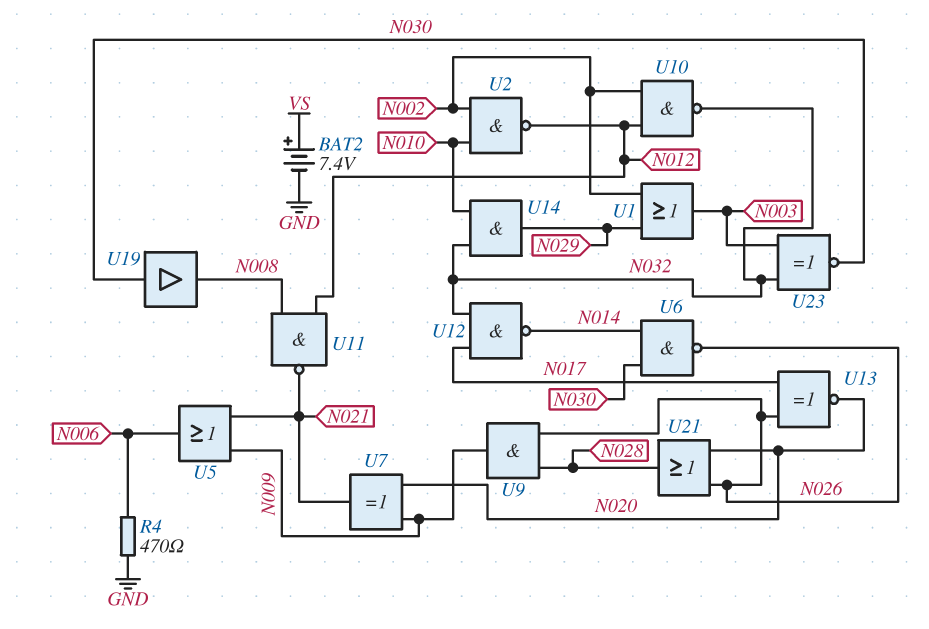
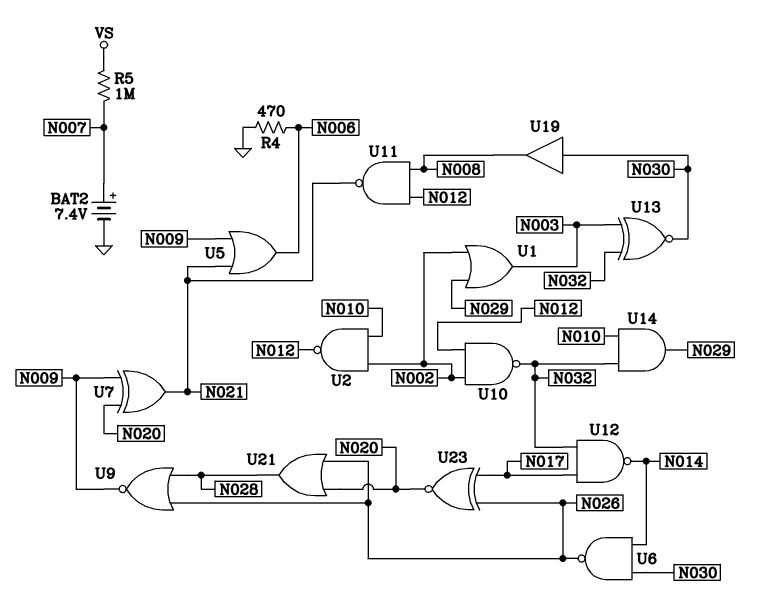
BAT2: 7.4V (plus VS, minus GND) -> 7.4V (plus N007, minus GND)
R5: none -> 1M (N007, VS)
U9: AND (in N026, in N028, out N009) -> NOR (in N026, in N028, out N009)
U13: XNOR (in N017, in N026, out N020) -> XNOR (in N003, in N032, out N030)
U23: XNOR (in N003, in N032, out N030) -> XNOR (in N017, in N026, out N020)

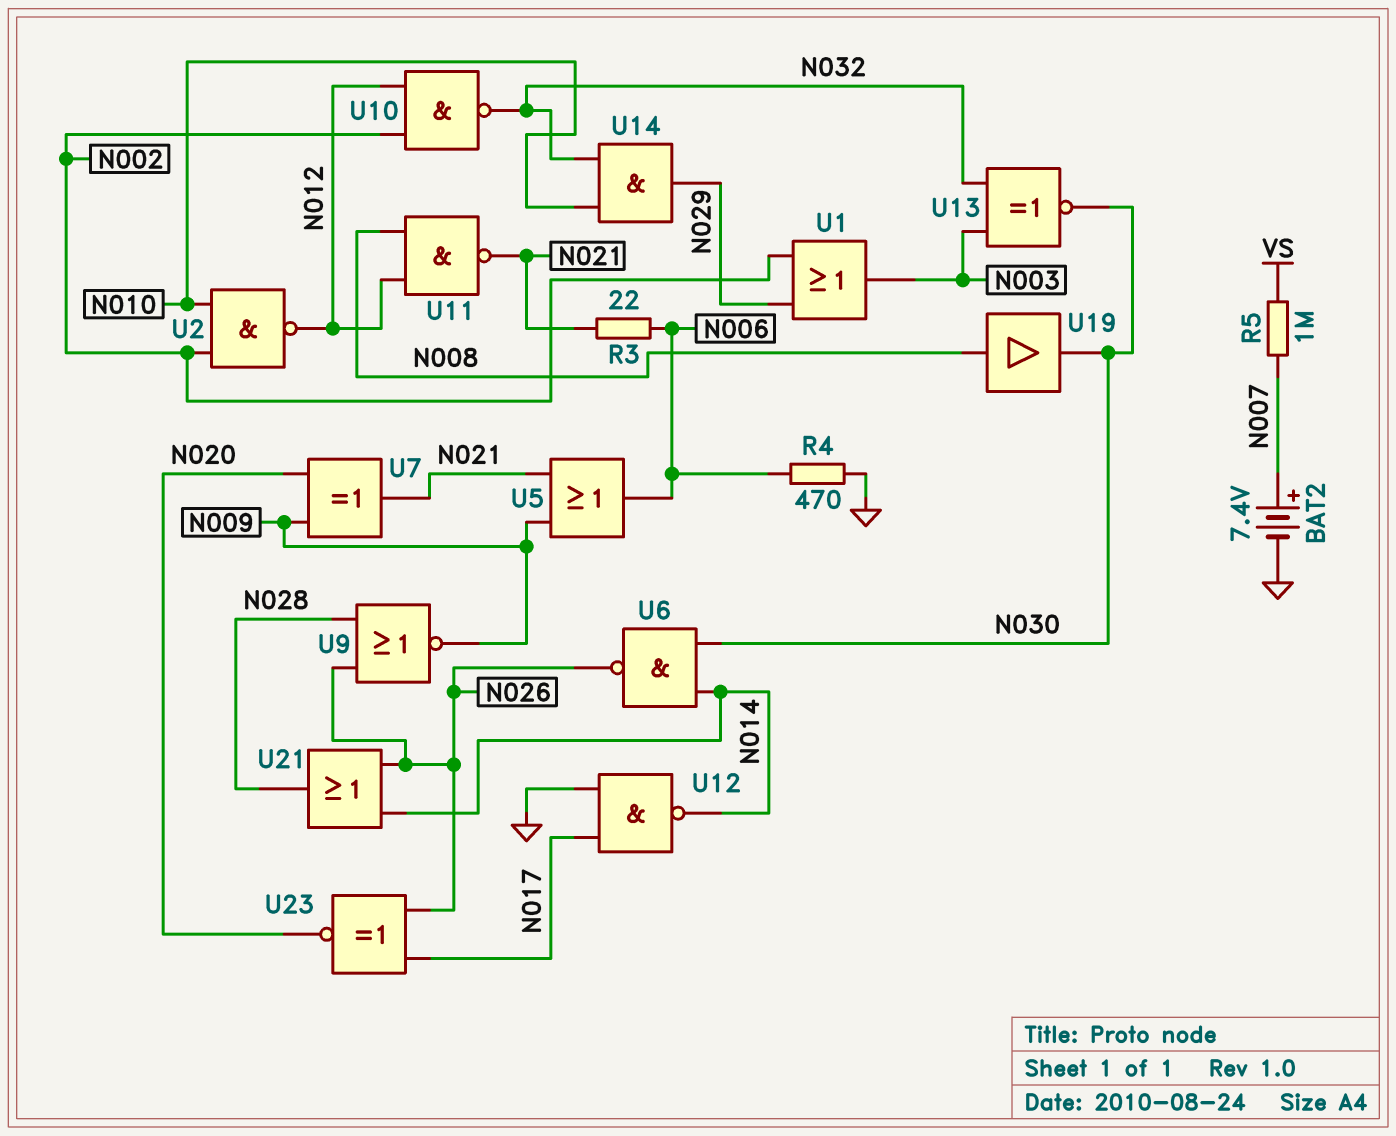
R3: none -> 22 (N006, N021)
U12: NAND (in N017, in N032, out N014) -> NAND (in GND, in N017, out N014)
U19: buffer (in N030, out N008) -> buffer (in N008, out N030)
U21: OR (in N020, in N026, out N028) -> OR (in N014, in N026, out N028)

